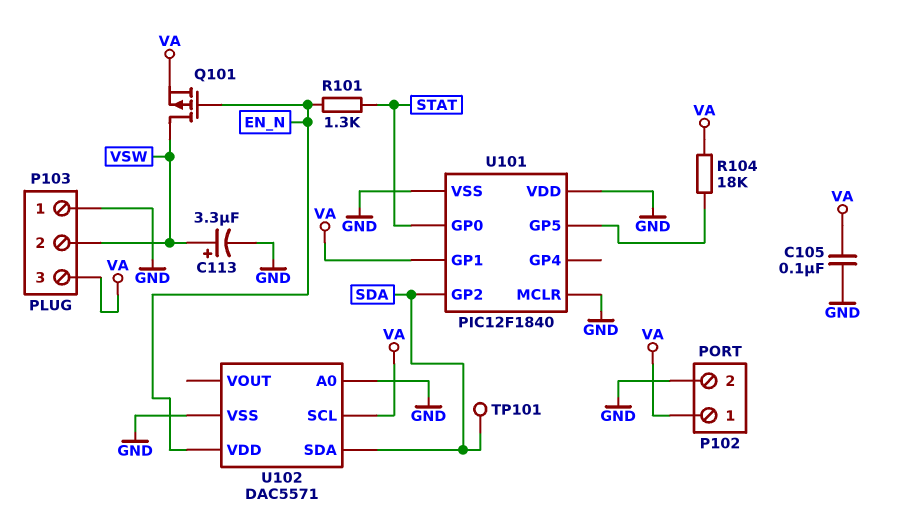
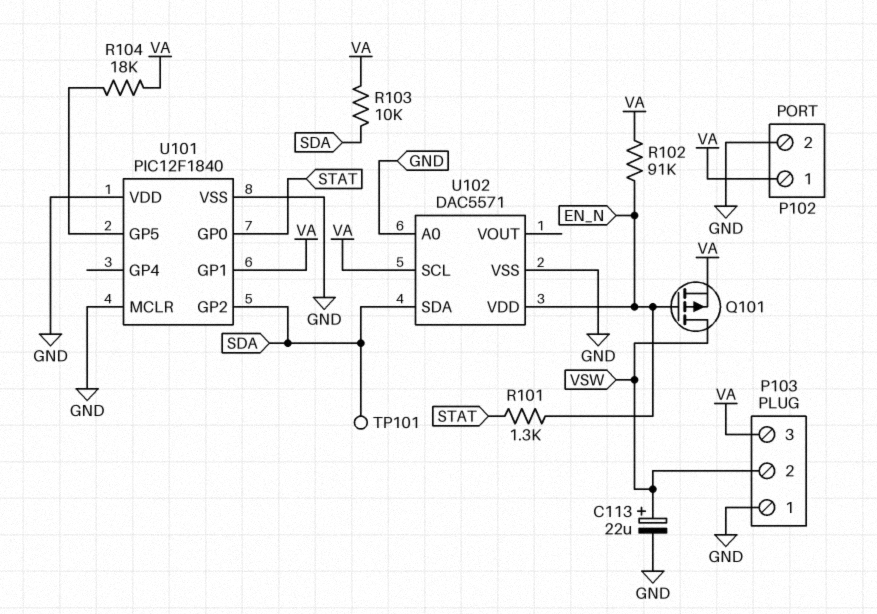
C105: 100nF (GND, VA) -> none
C113: 3.3uF (plus VSW, minus GND) -> 22uF (plus VSW, minus GND)
R102: none -> 91k (EN_N, VA)
R103: none -> 10k (SDA, VA)

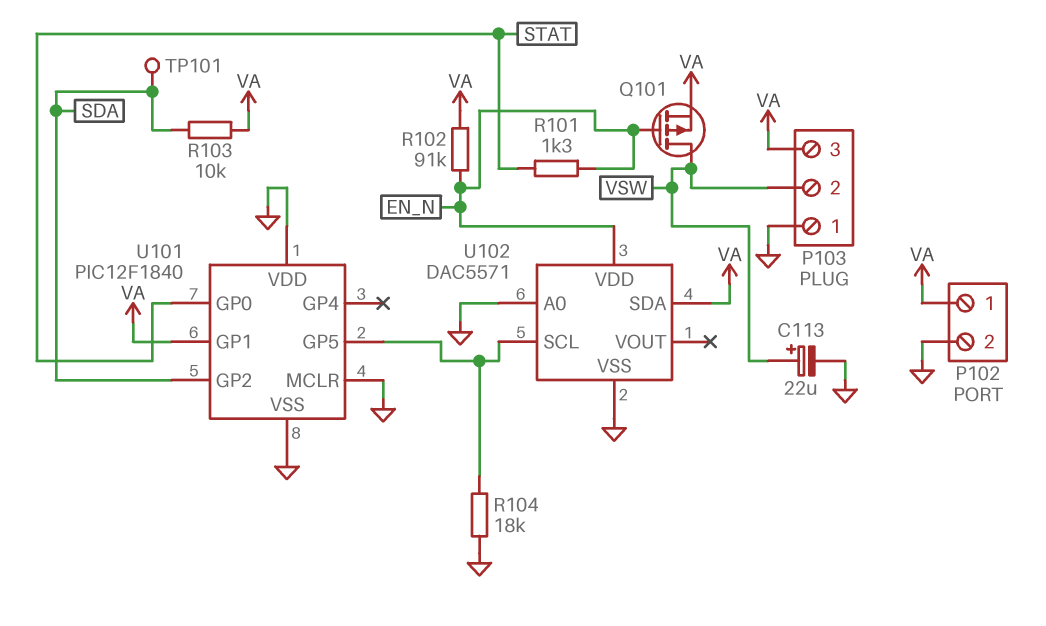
R104: 18k (U101/GP5, VA) -> 18k (GND, U101/GP5)
U102 pin SCL: VA -> U101/GP5
U102 pin SDA: SDA -> VA

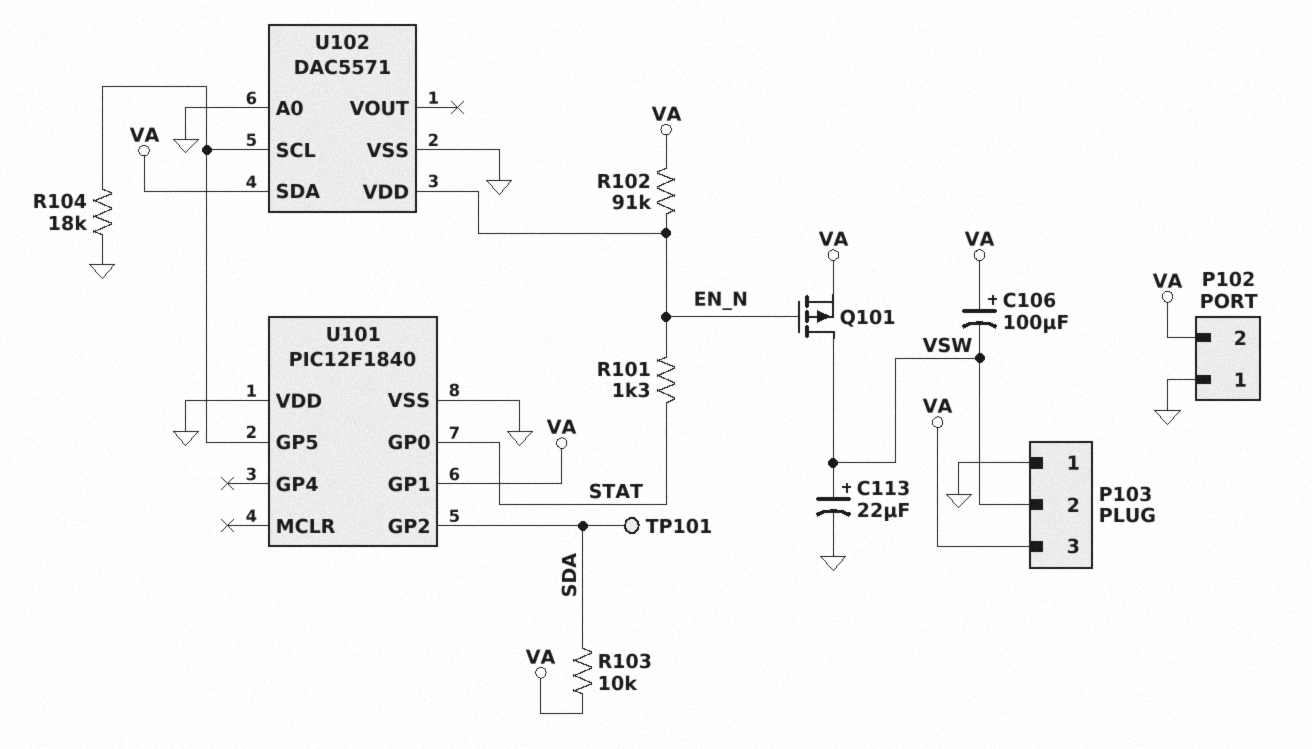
C106: none -> 100uF (plus VA, minus VSW)
P102 pin 1: VA -> GND
P102 pin 2: GND -> VA
U101 pin MCLR: GND -> none

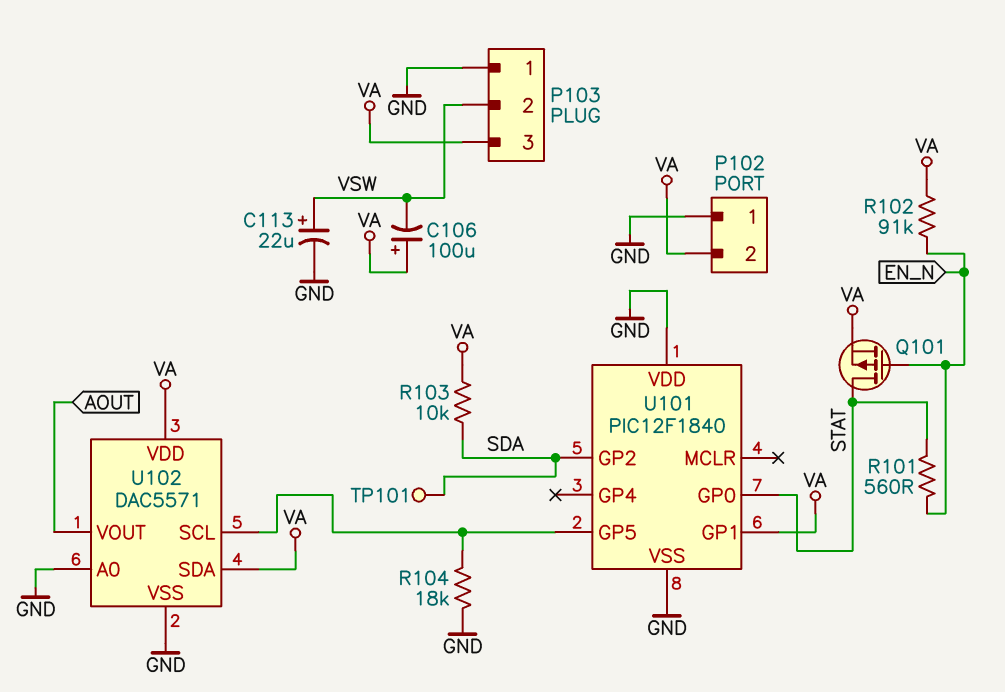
Q101: PMOS (G EN_N, D VSW, S VA) -> PMOS (G EN_N, D STAT, S VA)
R101: 1.3k (EN_N, STAT) -> 560 (EN_N, STAT)
U102 pin VDD: EN_N -> VA
U102 pin VOUT: none -> AOUT

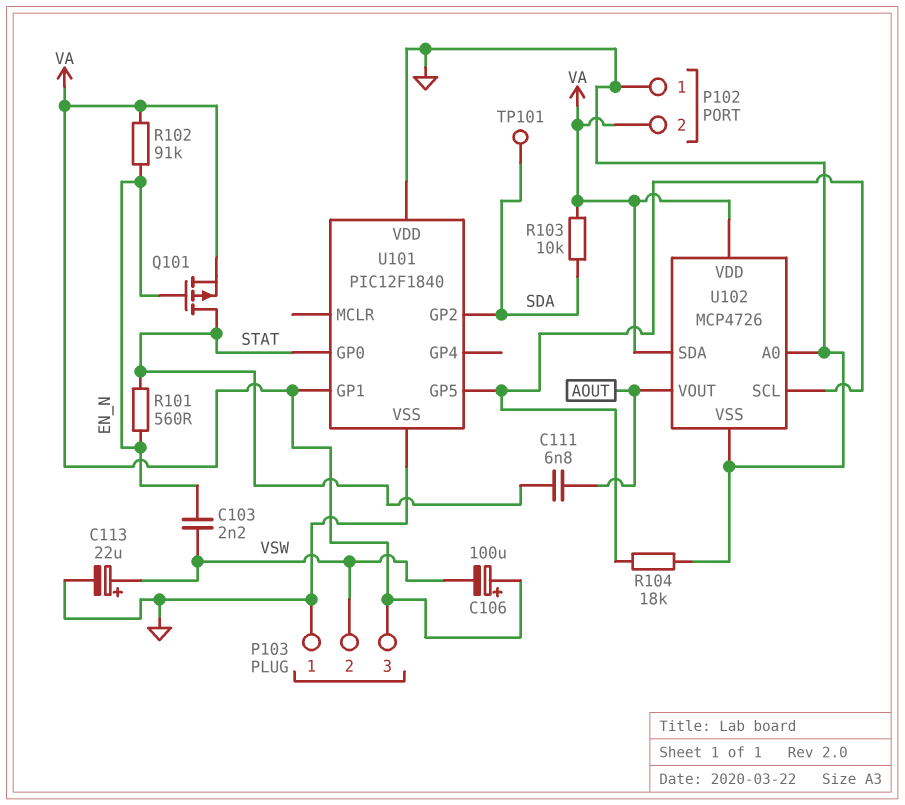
C103: none -> 2.2nF (EN_N, VSW)
C111: none -> 6.8nF (AOUT, STAT)
U102: DAC5571 -> MCP4726

